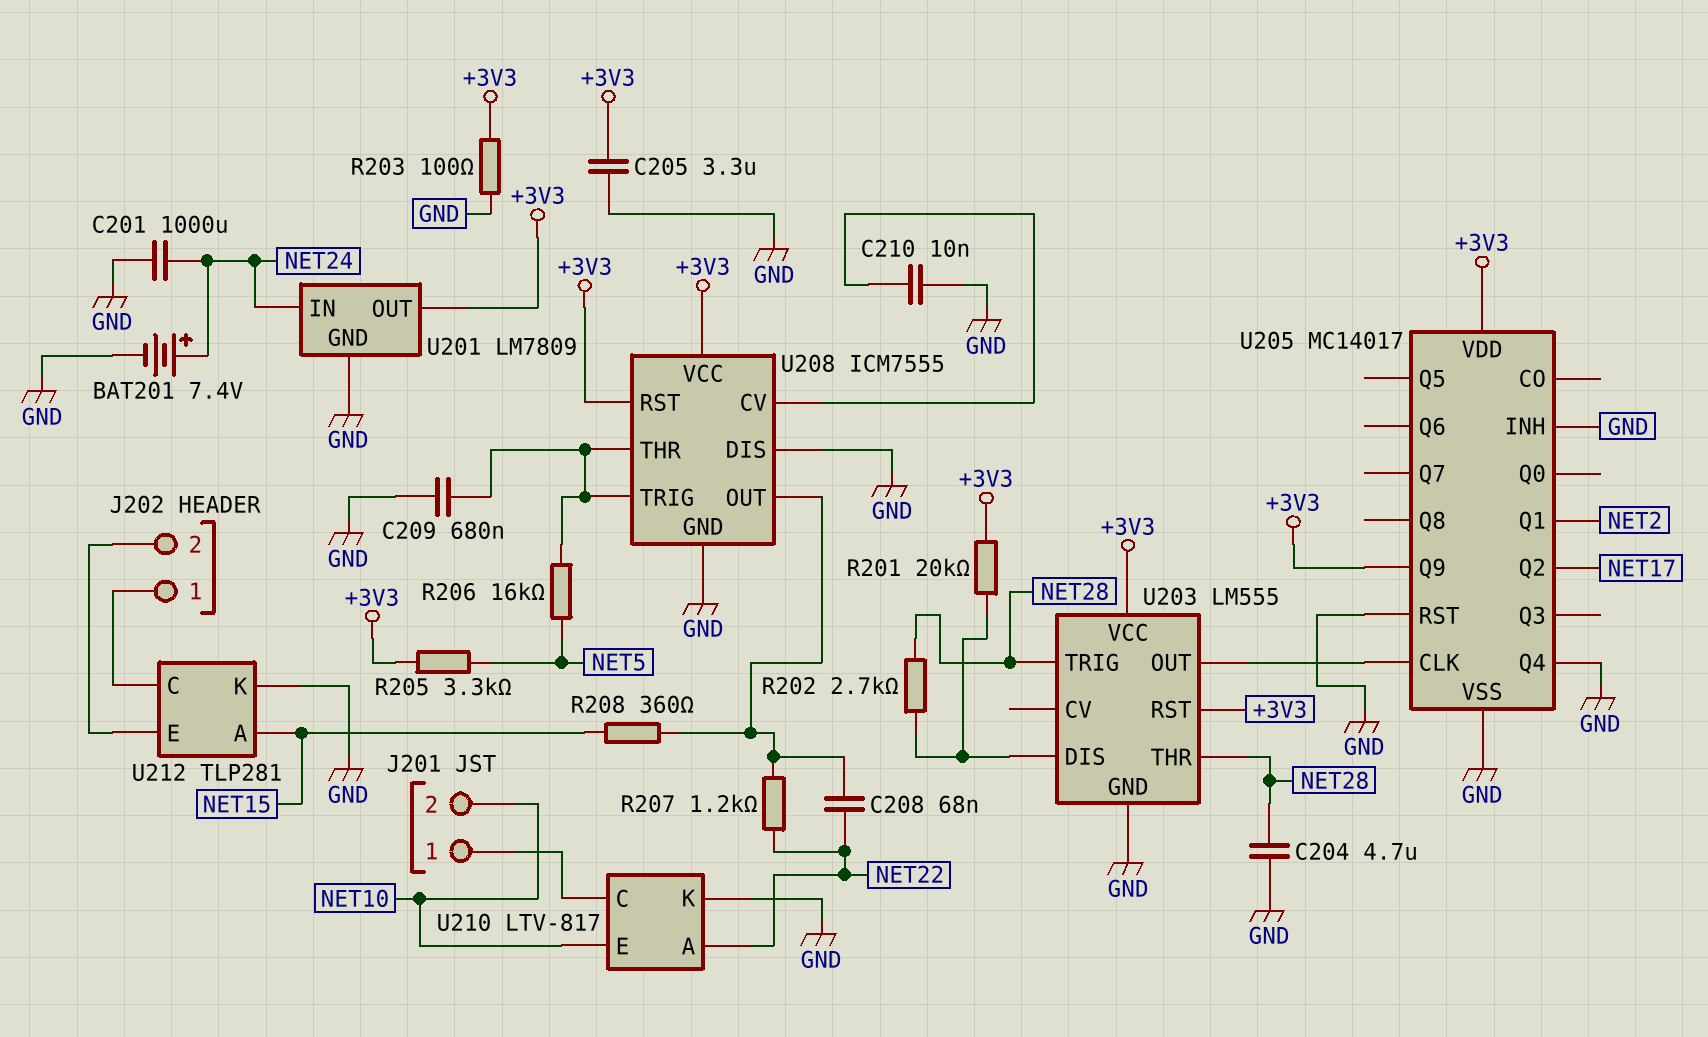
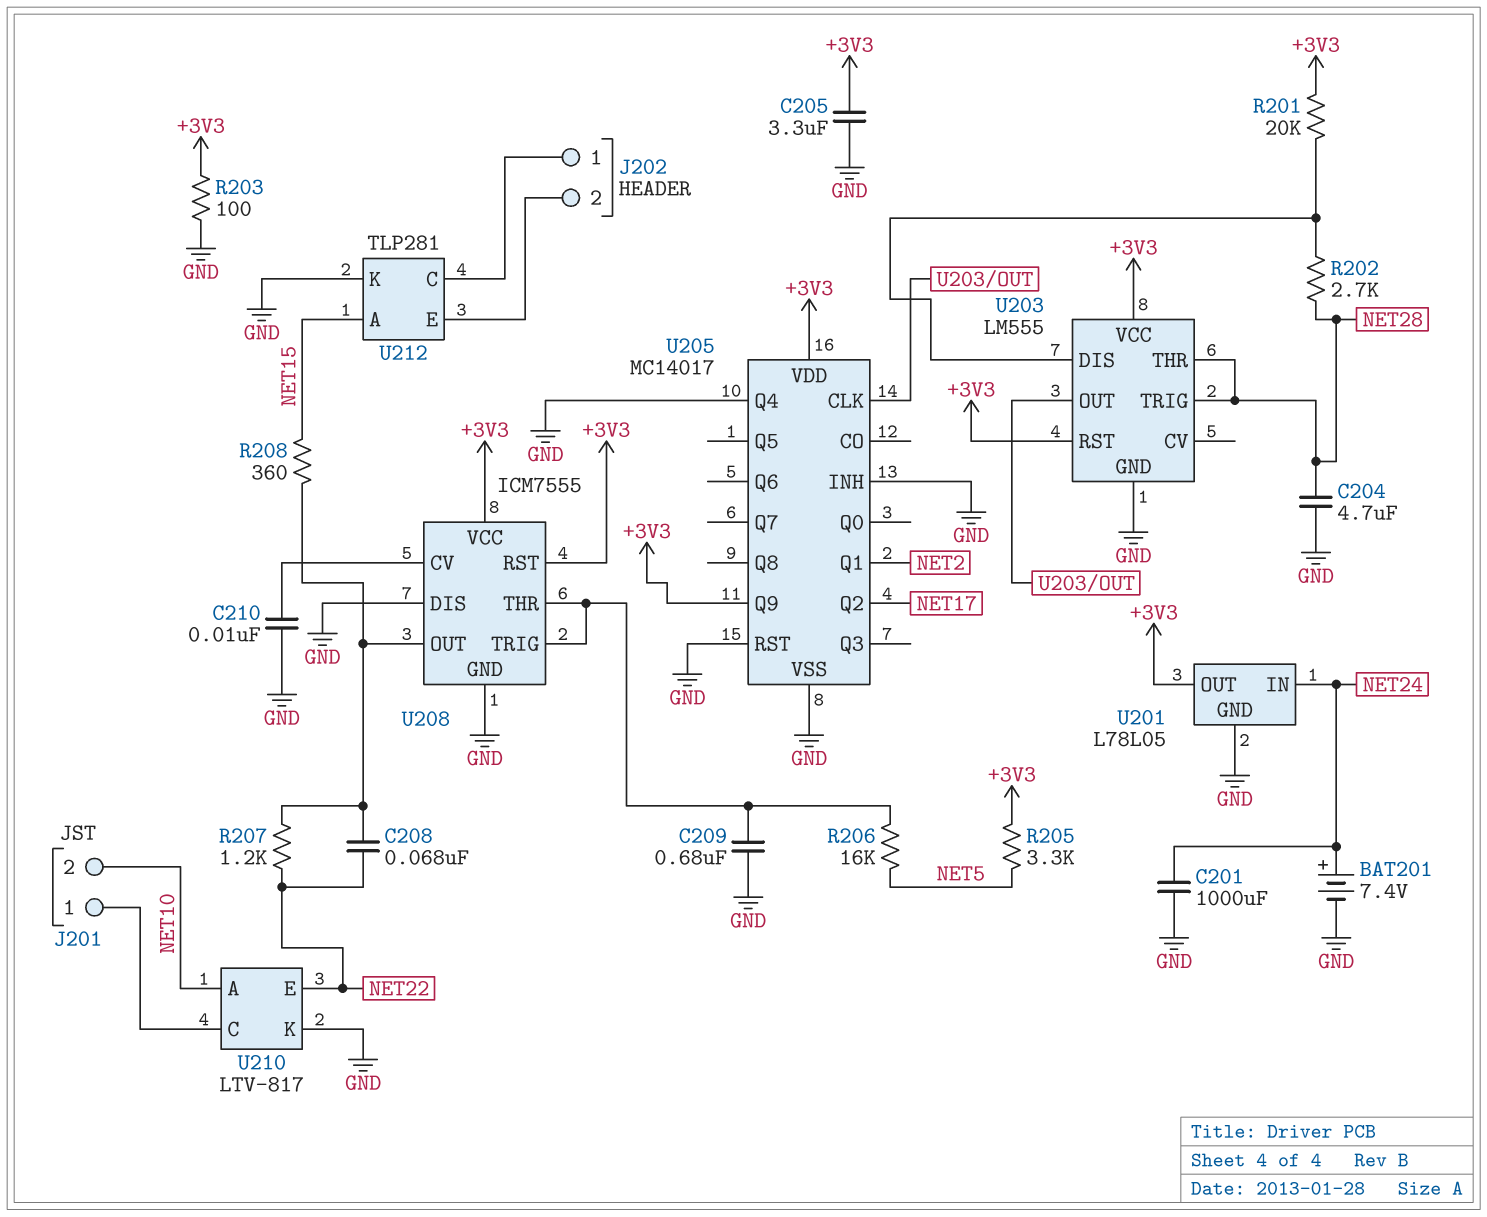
U201: LM7809 -> L78L05
U210 pin A: NET22 -> NET10
U210 pin E: NET10 -> NET22

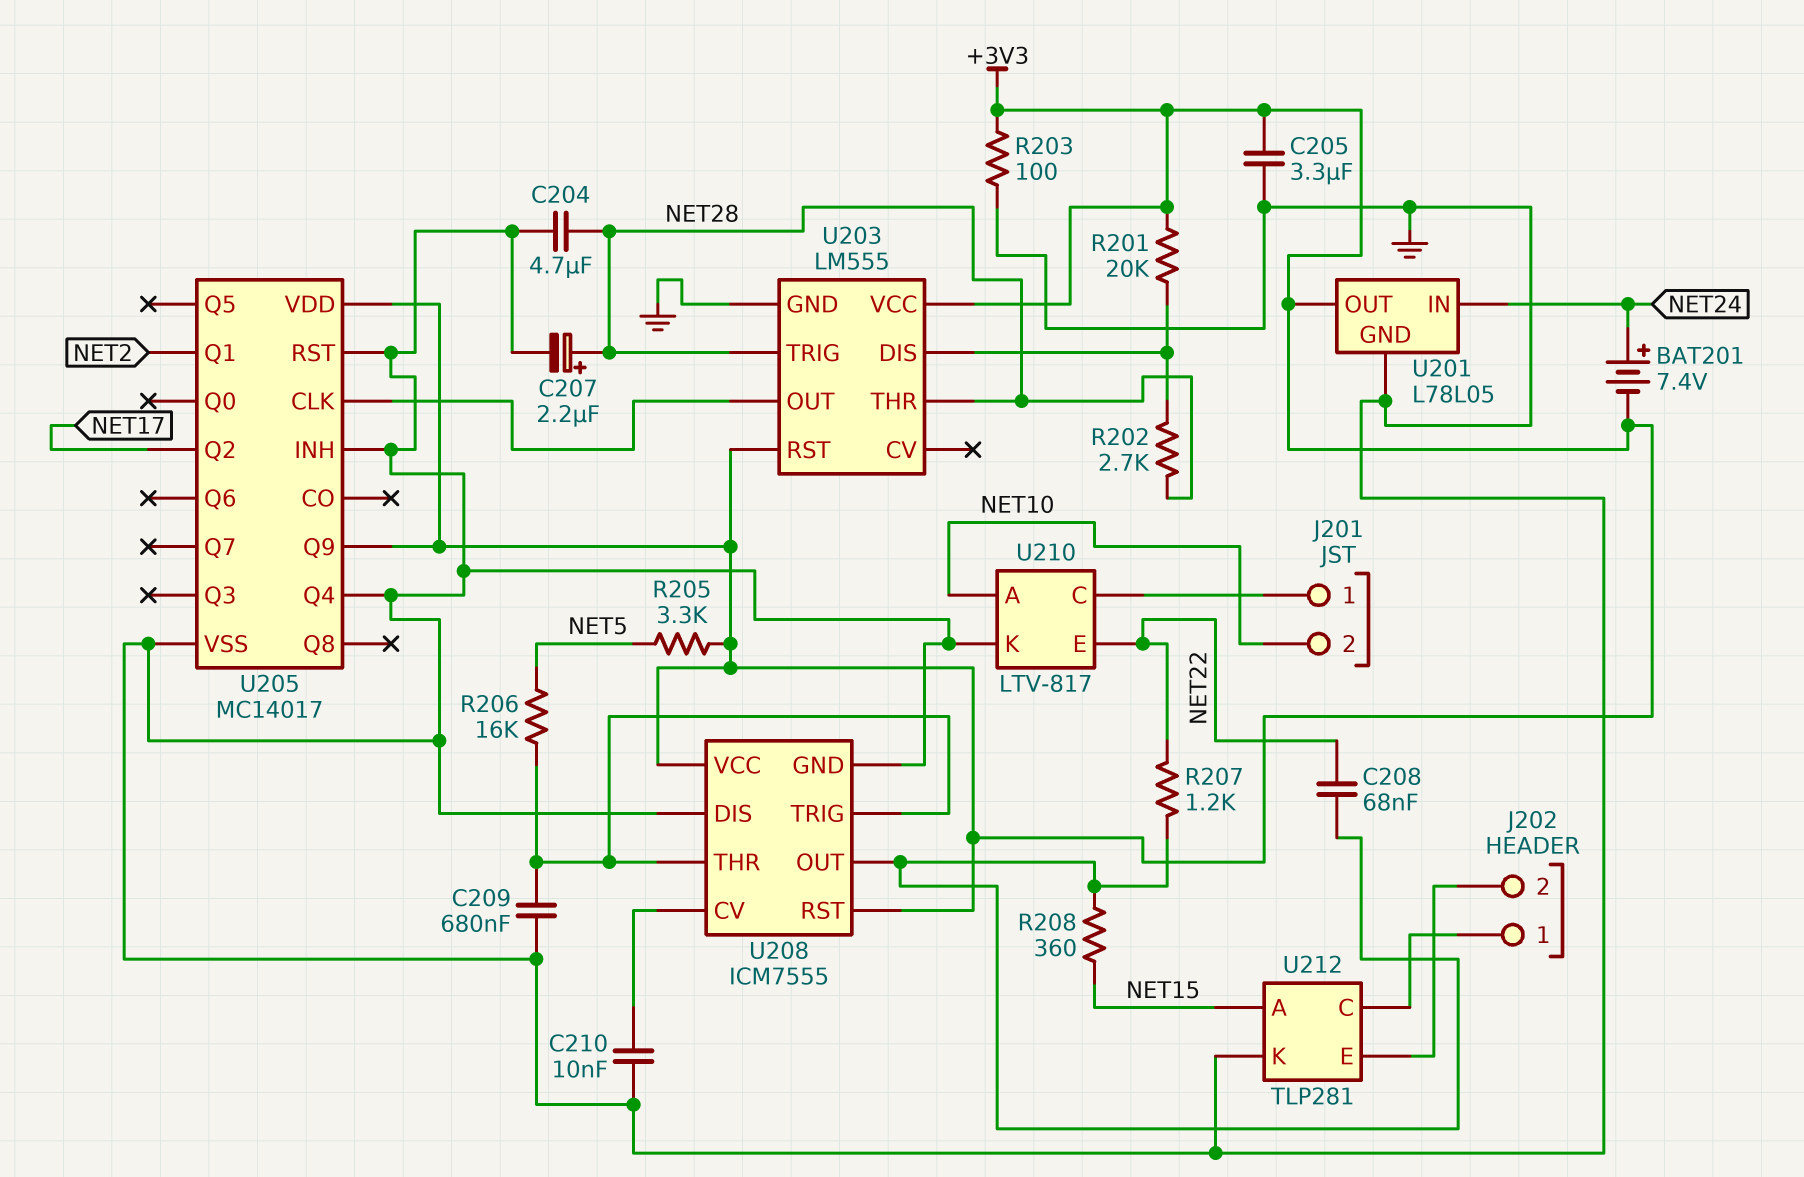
BAT201: 7.4V (plus NET24, minus GND) -> 7.4V (plus NET24, minus +3V3)
C201: 1000uF (GND, NET24) -> none
C207: none -> 2.2uF (plus NET28, minus GND)

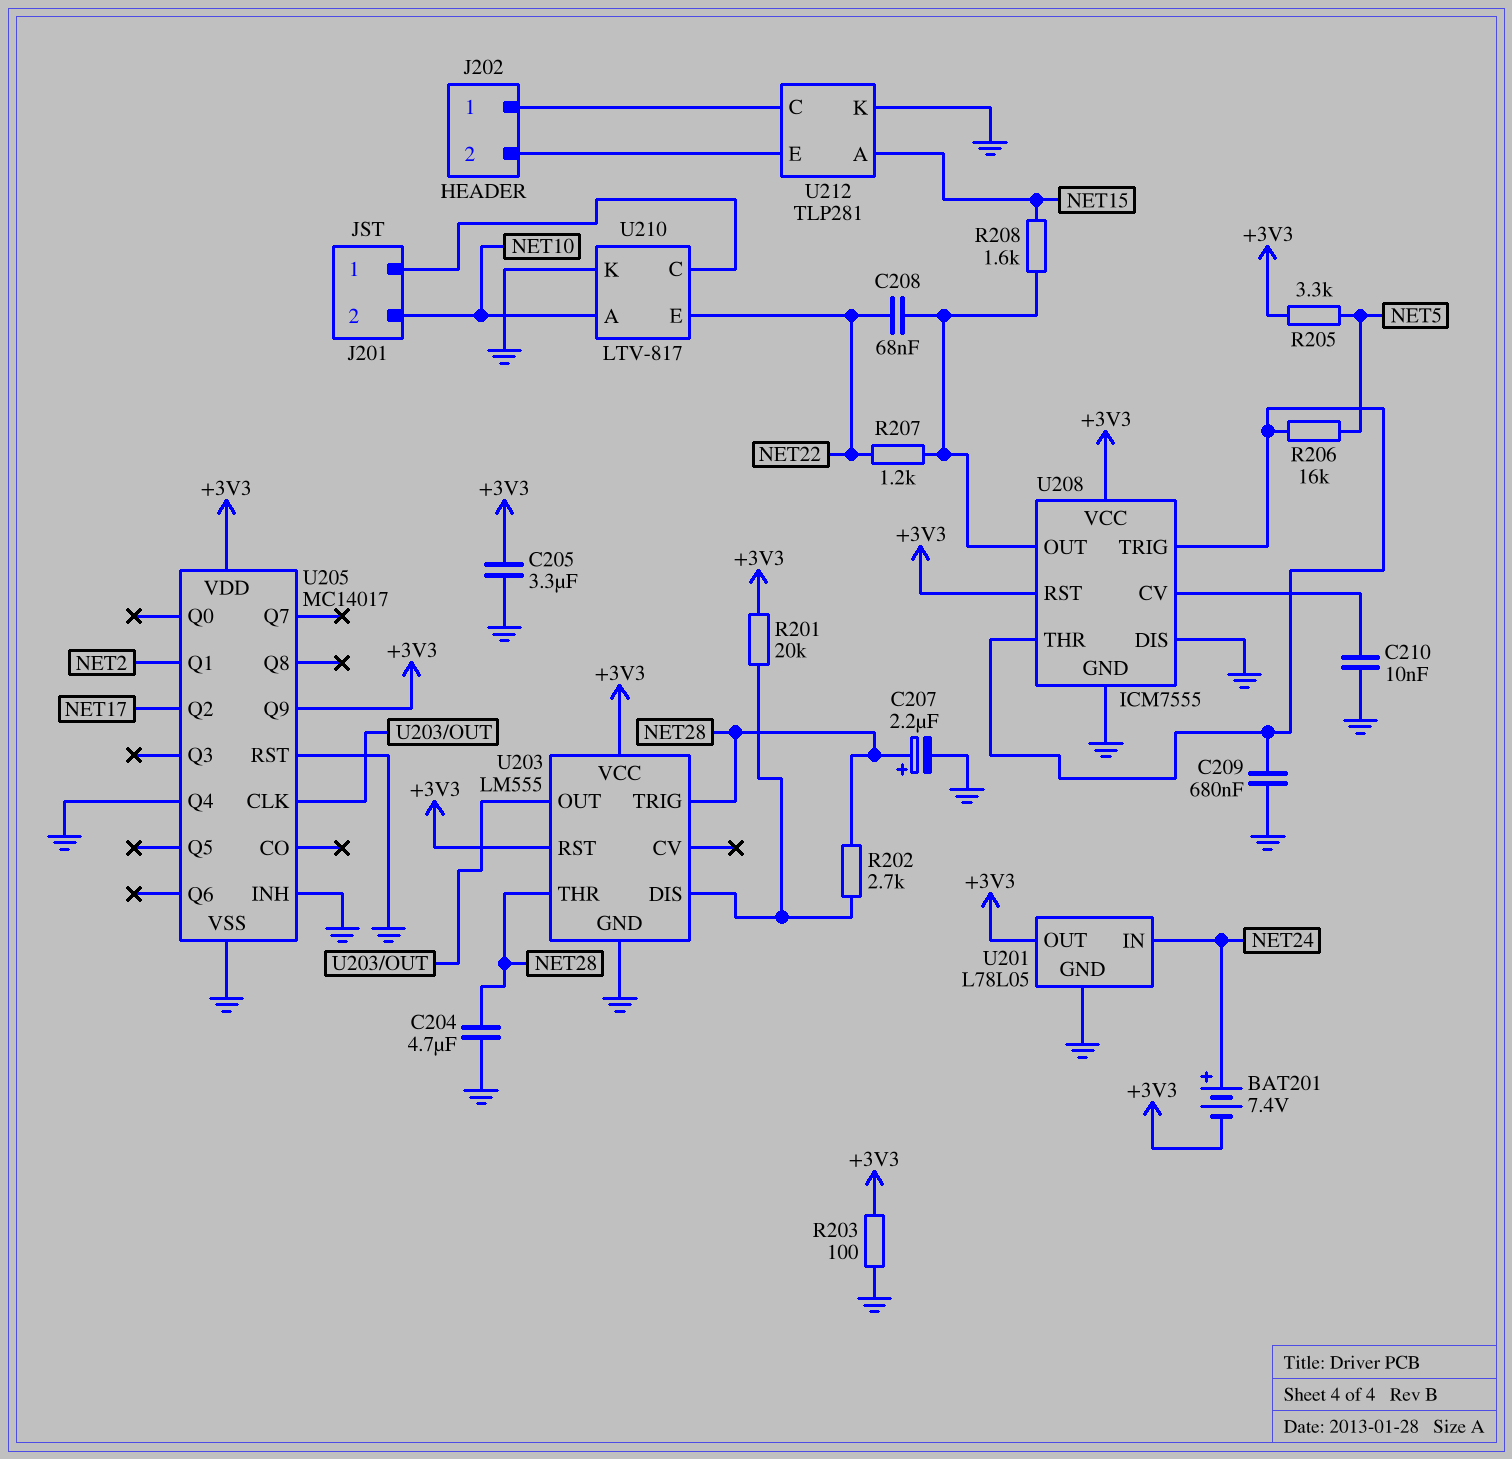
R208: 360 (NET15, U208/OUT) -> 1.6k (NET15, U208/OUT)

